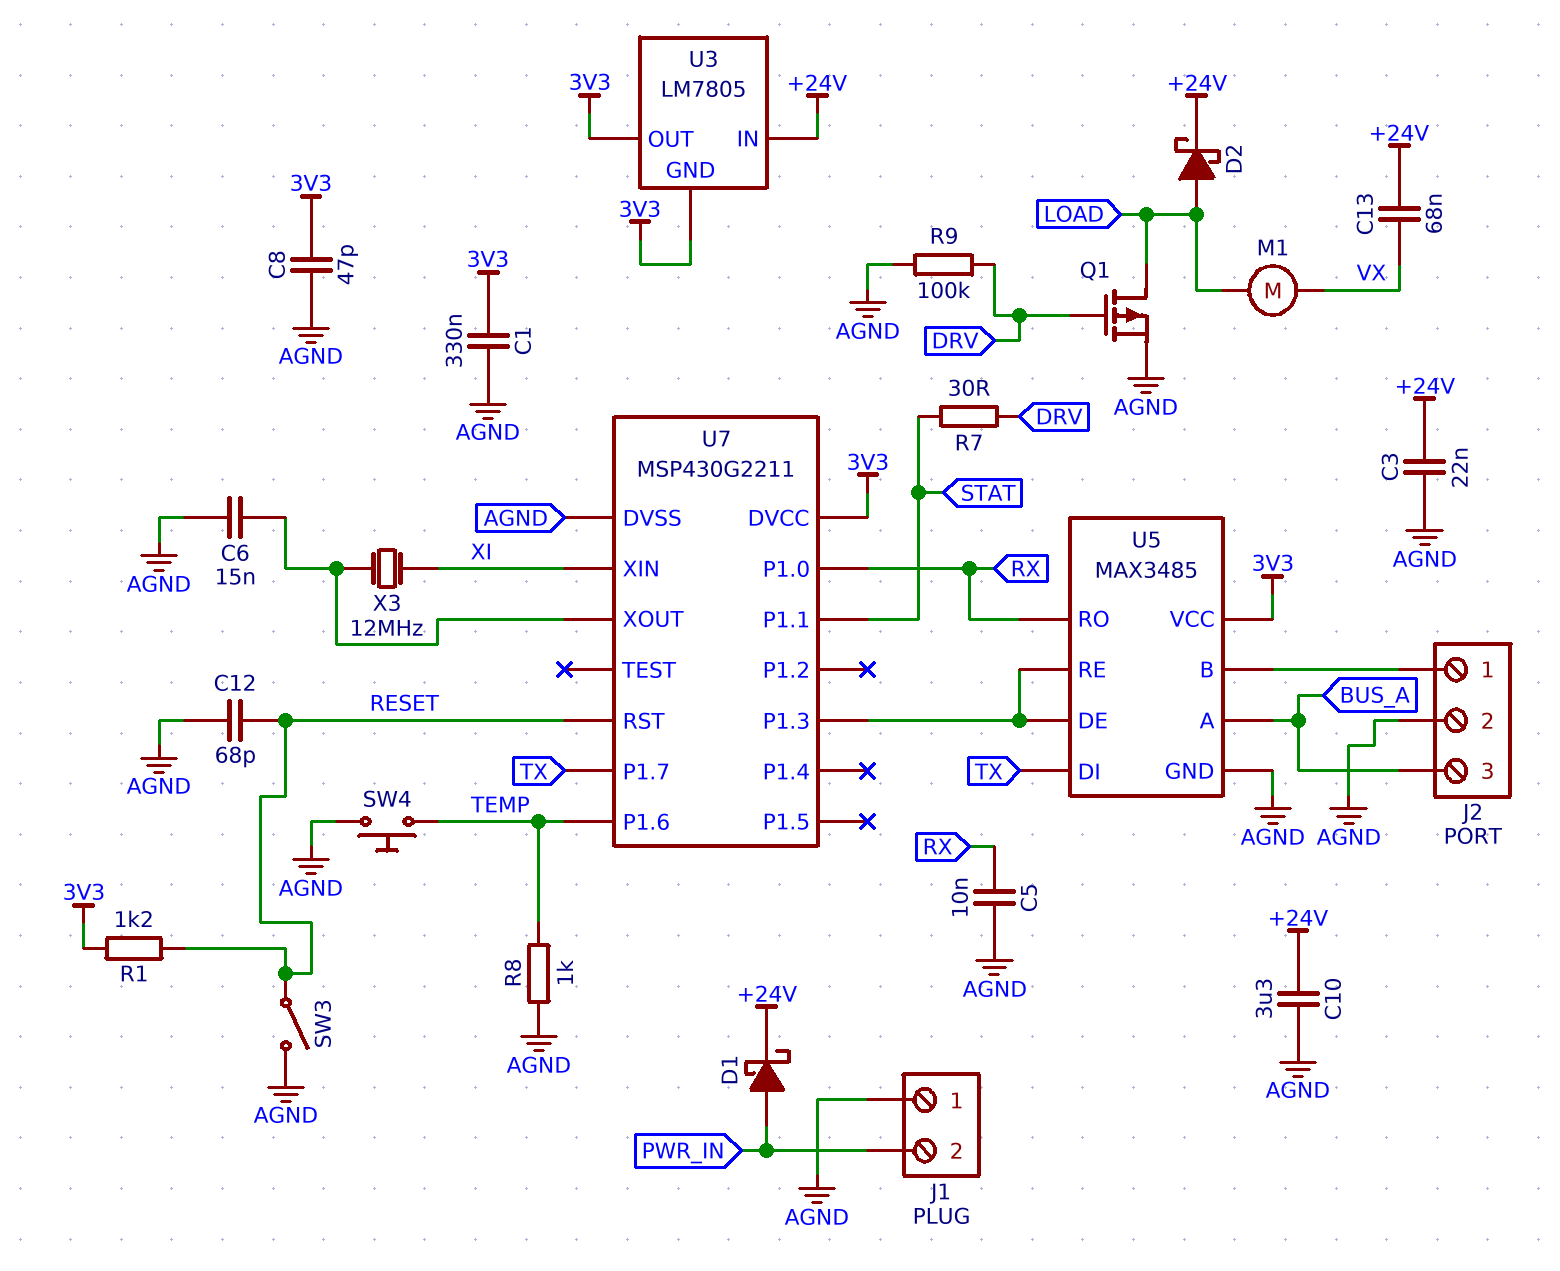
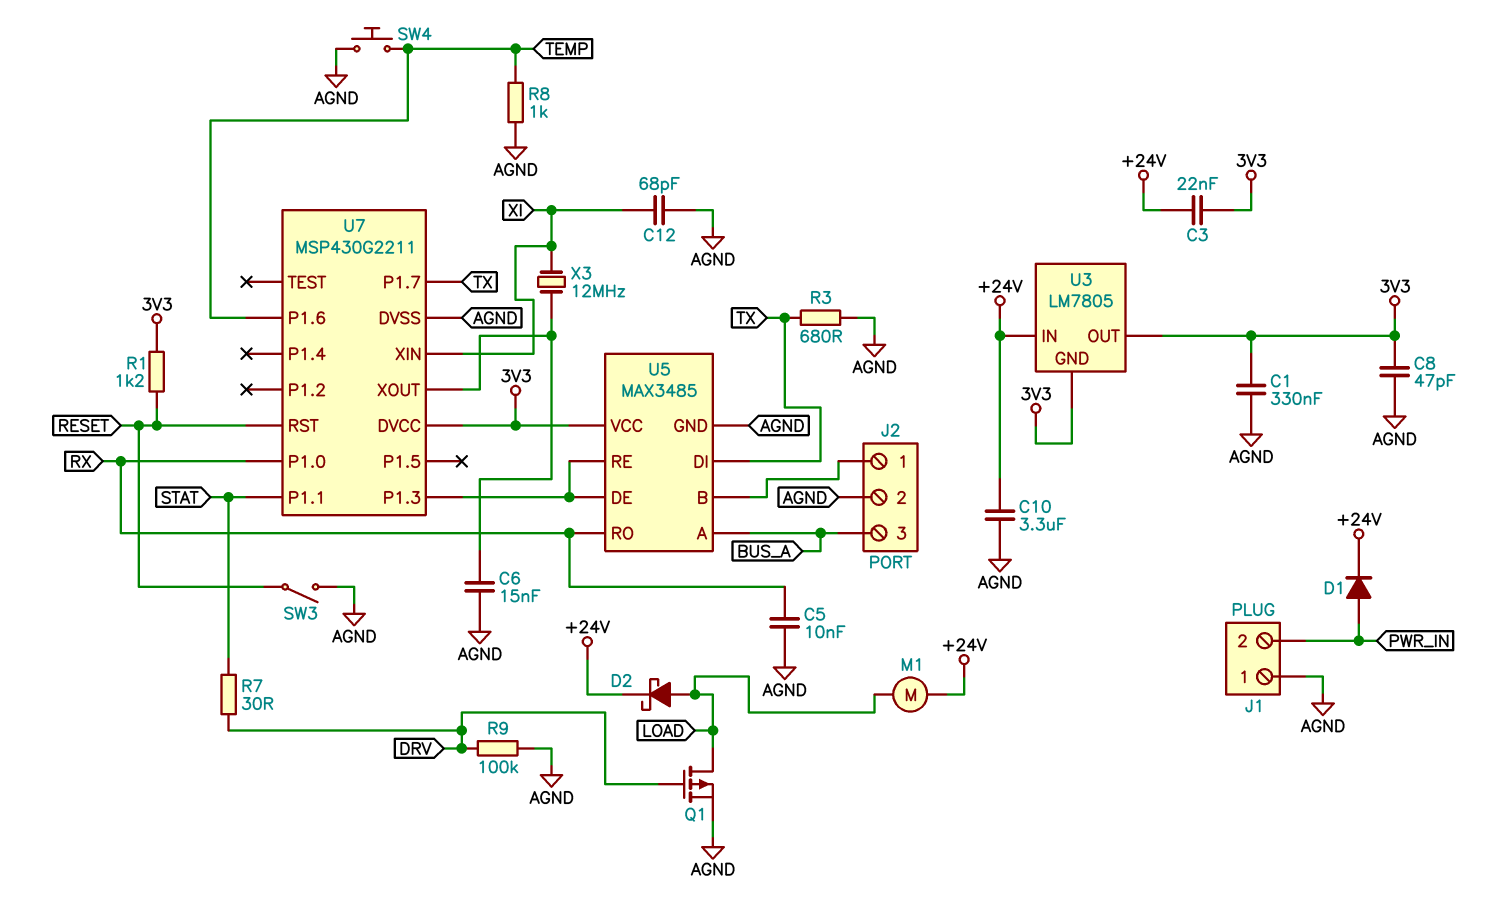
C3: 22nF (+24V, AGND) -> 22nF (+24V, 3V3)
C12: 68pF (AGND, RESET) -> 68pF (AGND, XI)
C13: 68nF (+24V, VX) -> none
D1: schottky (A PWR_IN, K +24V) -> diode (A PWR_IN, K +24V)
M1: motor (LOAD, VX) -> motor (+24V, LOAD)
R3: none -> 680 (AGND, TX)

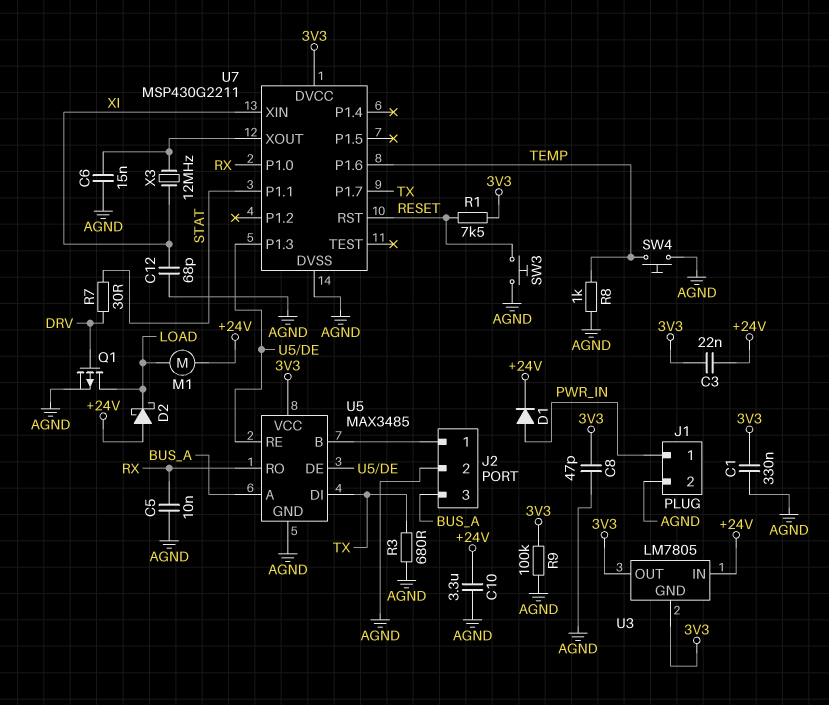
D2: schottky (A LOAD, K +24V) -> schottky (A +24V, K LOAD)
J1 pin 1: AGND -> PWR_IN
J1 pin 2: PWR_IN -> AGND
R1: 1.2k (3V3, RESET) -> 7.5k (3V3, RESET)
R9: 100k (AGND, DRV) -> 100k (3V3, AGND)
SW3: switch (AGND, RESET) -> button (AGND, RESET)

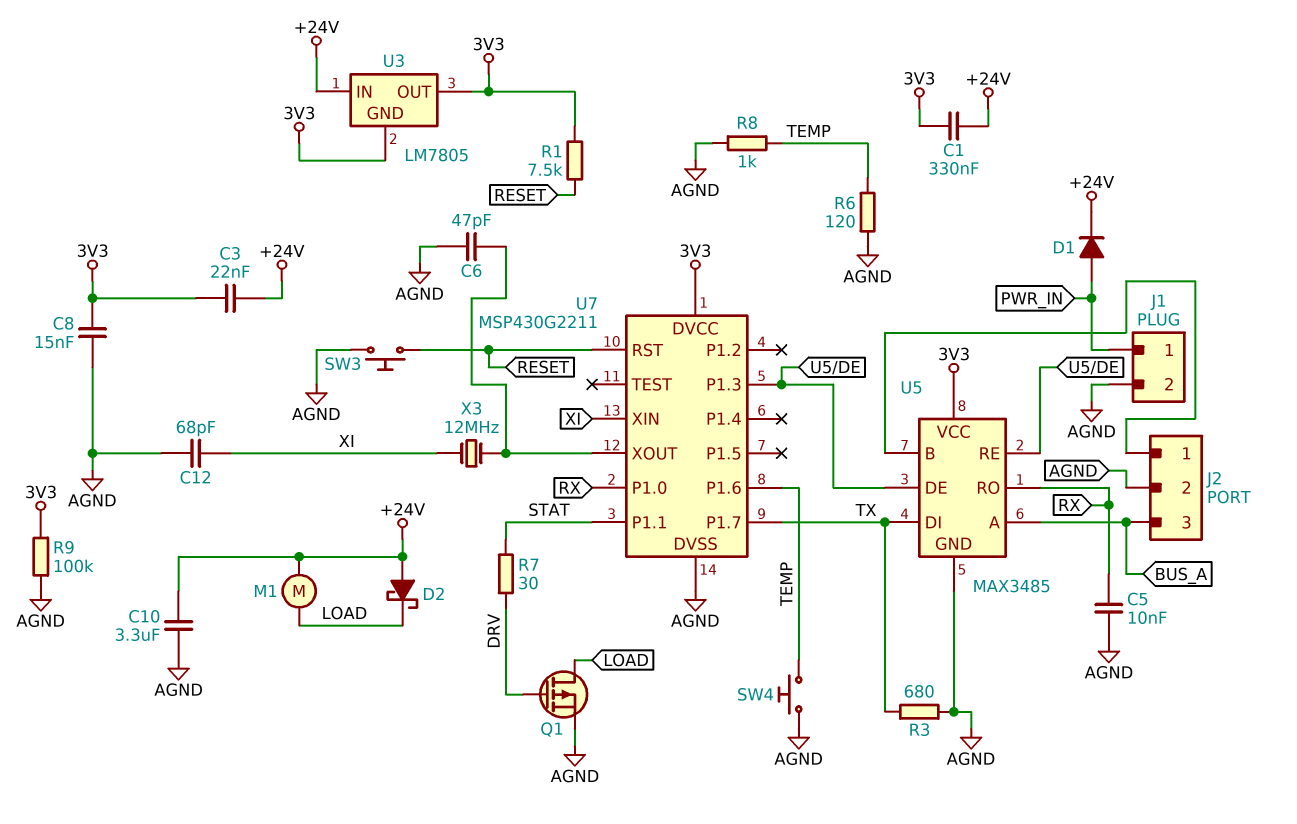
C1: 330nF (3V3, AGND) -> 330nF (+24V, 3V3)
C6: 15nF (AGND, U7/XOUT) -> 47pF (AGND, U7/XOUT)
C8: 47pF (3V3, AGND) -> 15nF (3V3, AGND)
R6: none -> 120 (AGND, TEMP)

